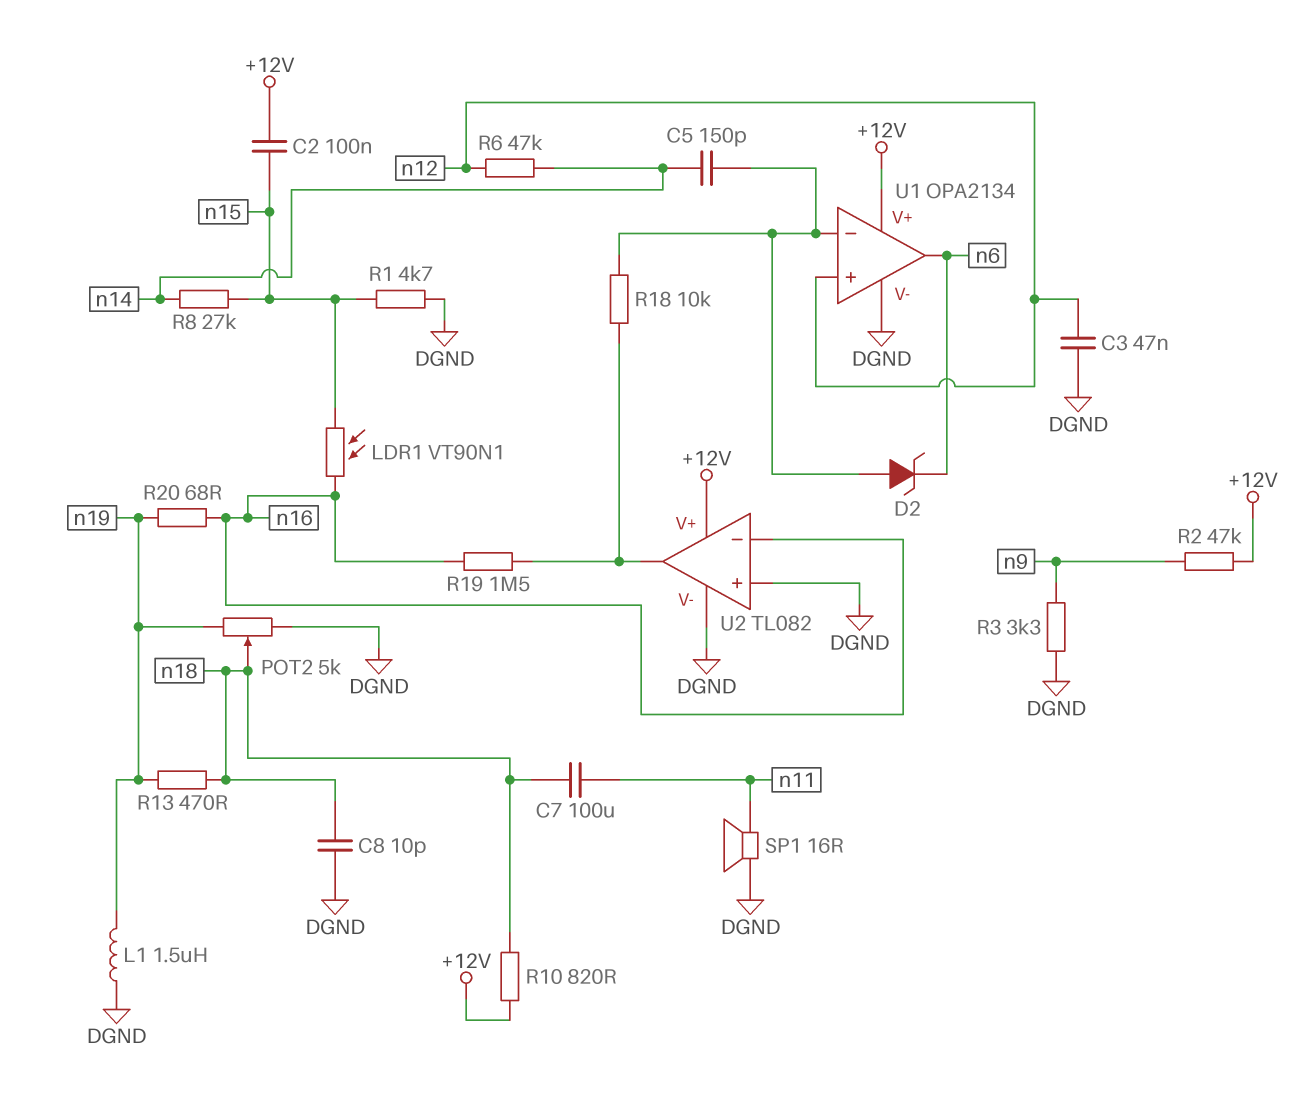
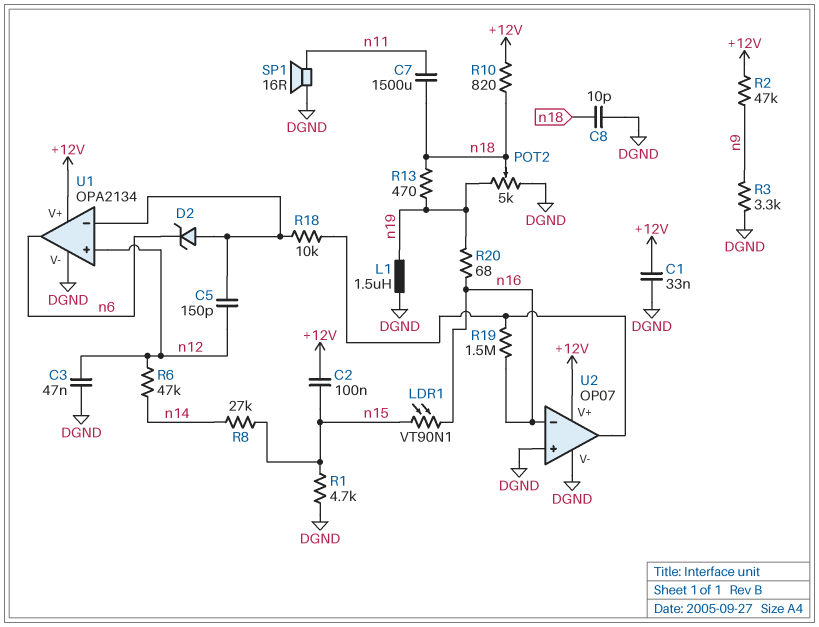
C1: none -> 33nF (+12V, DGND)
C5: 150pF (U1/in-, n14) -> 150pF (U1/in-, n12)
C7: 100uF (n11, n18) -> 1500uF (n11, n18)
U2: TL082 -> OP07

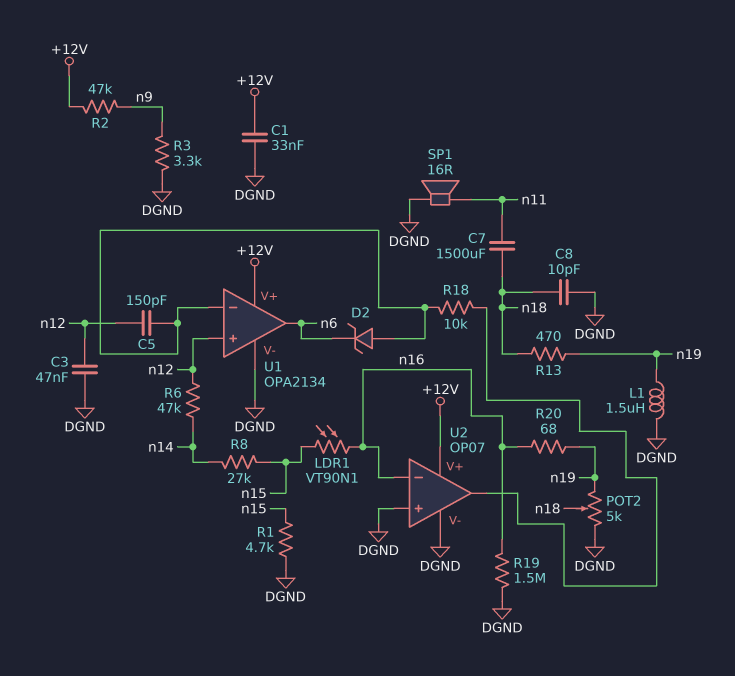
C2: 100nF (+12V, n15) -> none
R10: 820 (+12V, n18) -> none
R19: 1.5M (U2/out, n16) -> 1.5M (DGND, n16)

